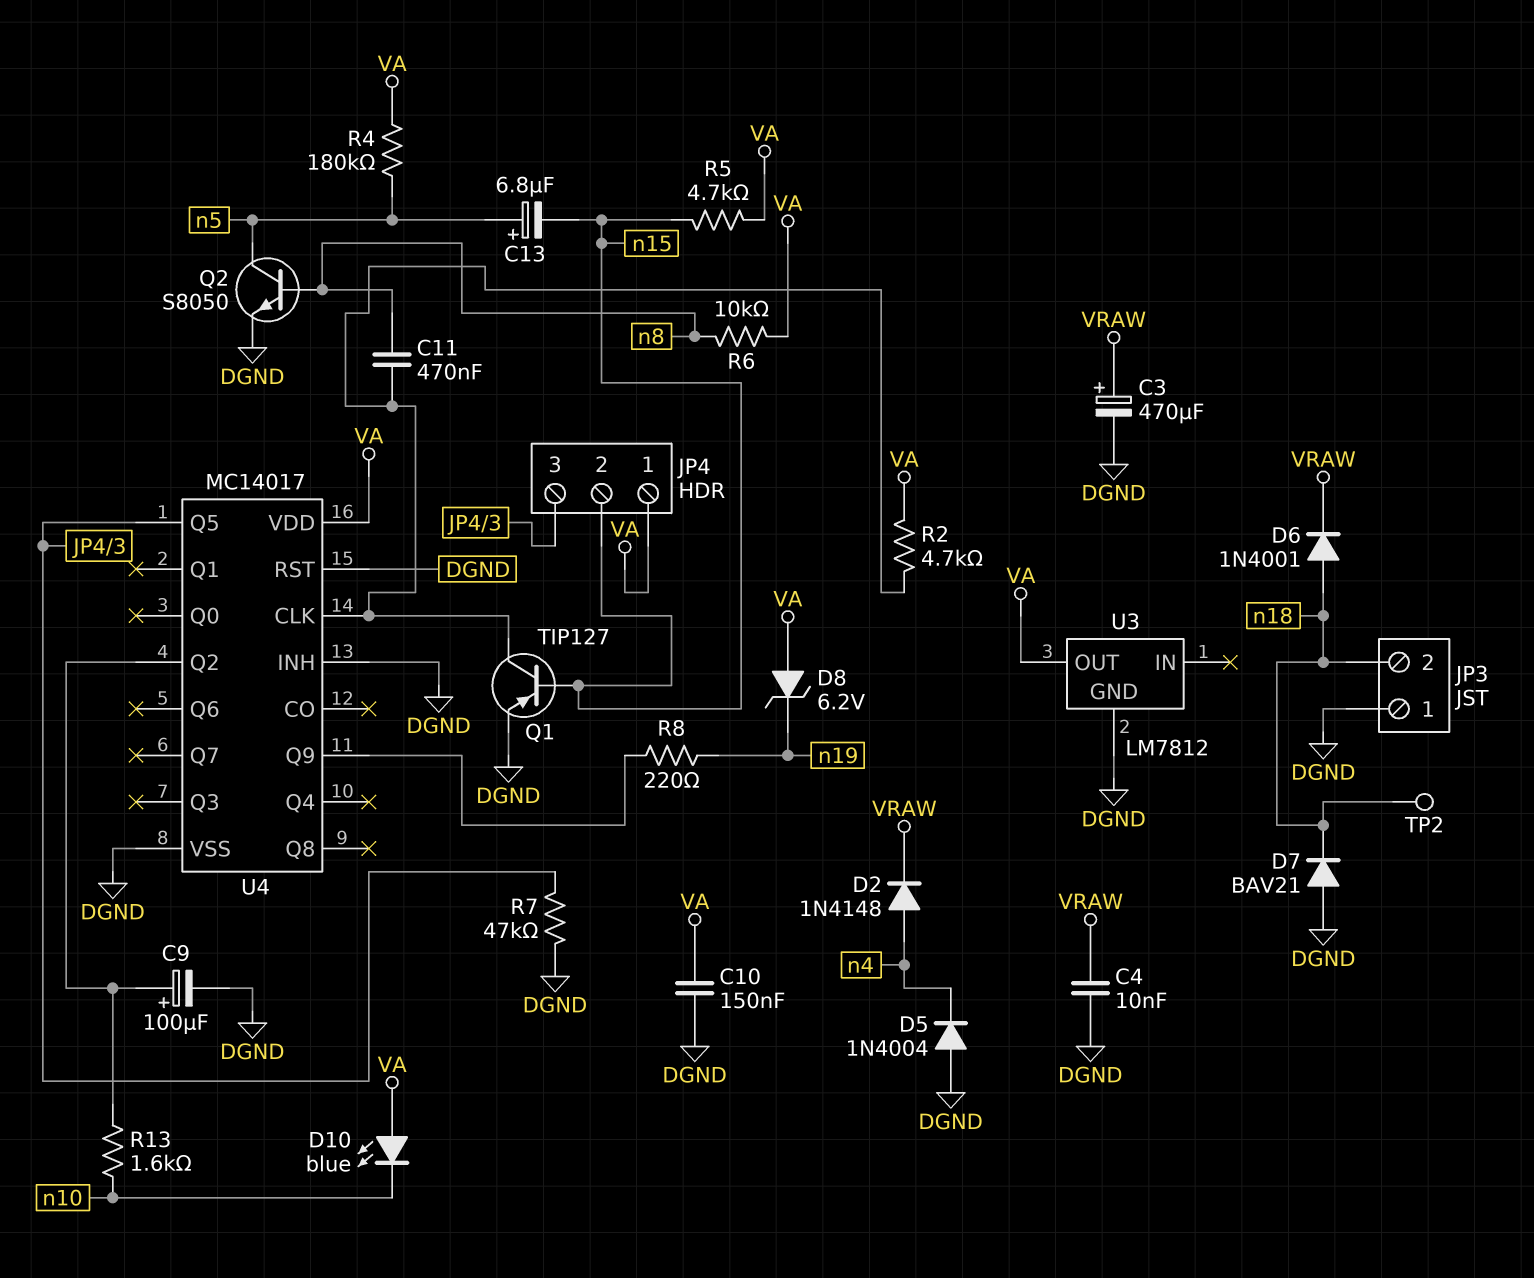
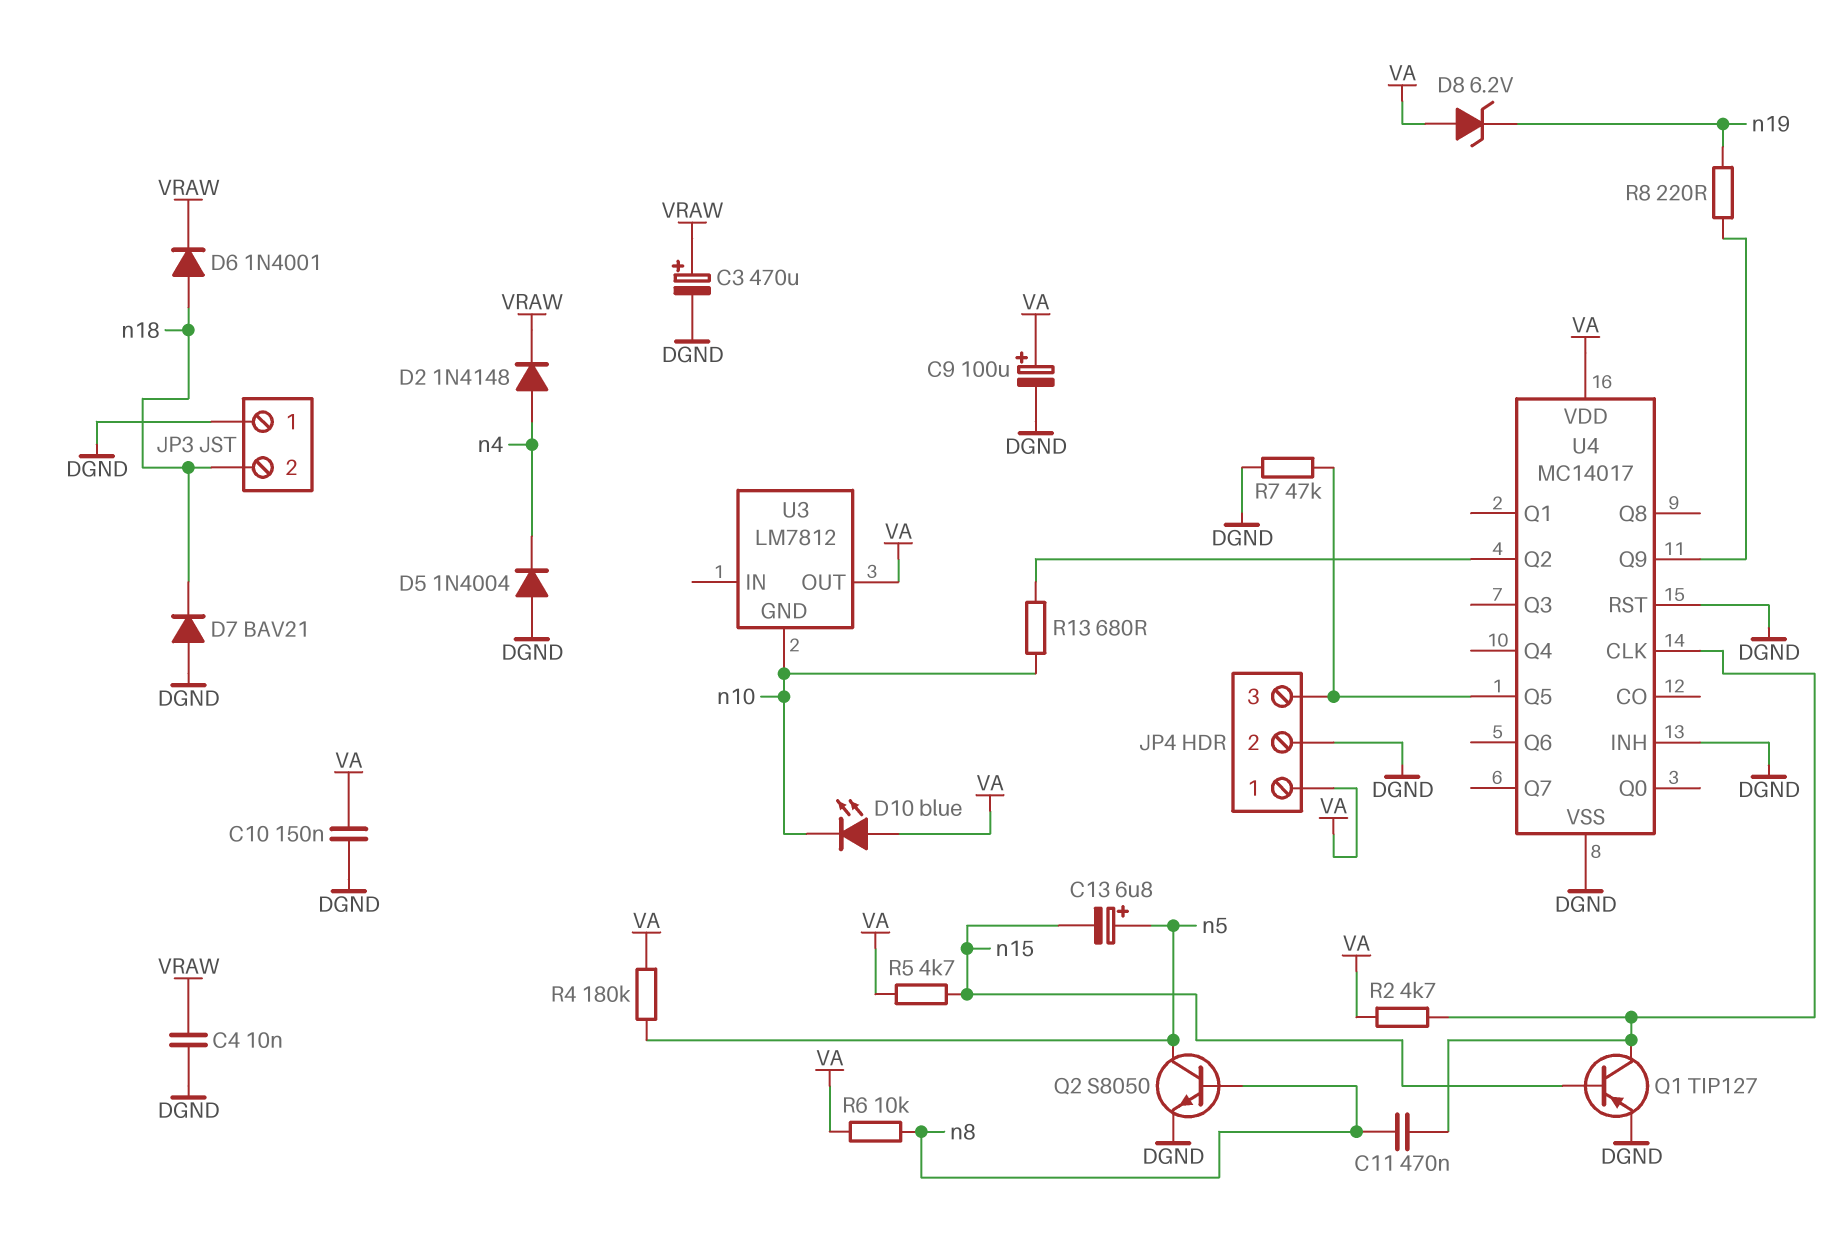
C9: 100uF (plus U4/Q2, minus DGND) -> 100uF (plus VA, minus DGND)
JP4 pin 2: n15 -> DGND
R13: 1.6k (U4/Q2, n10) -> 680 (U4/Q2, n10)
TP2: test point (n18) -> none
U3 pin GND: DGND -> n10

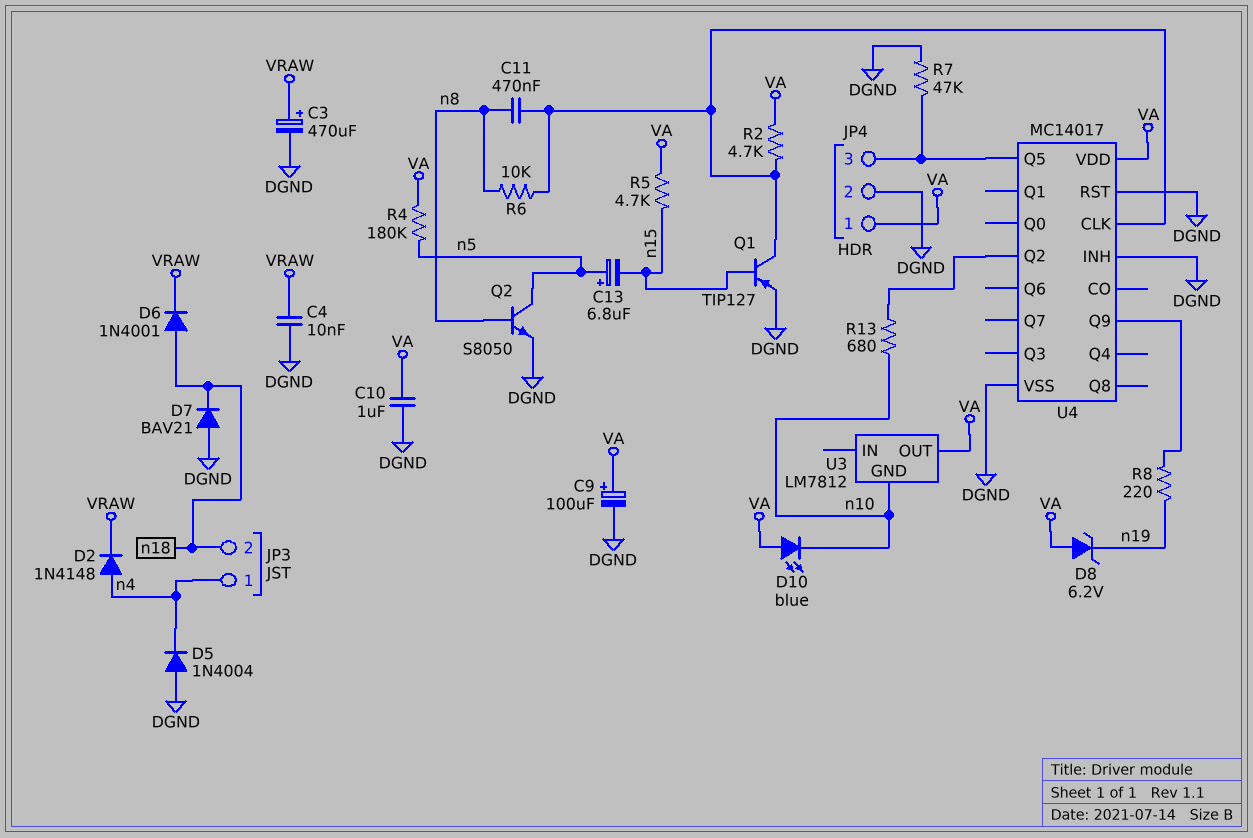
C10: 150nF (DGND, VA) -> 1uF (DGND, VA)
JP3 pin 1: DGND -> n4
R6: 10k (VA, n8) -> 10k (U4/CLK, n8)

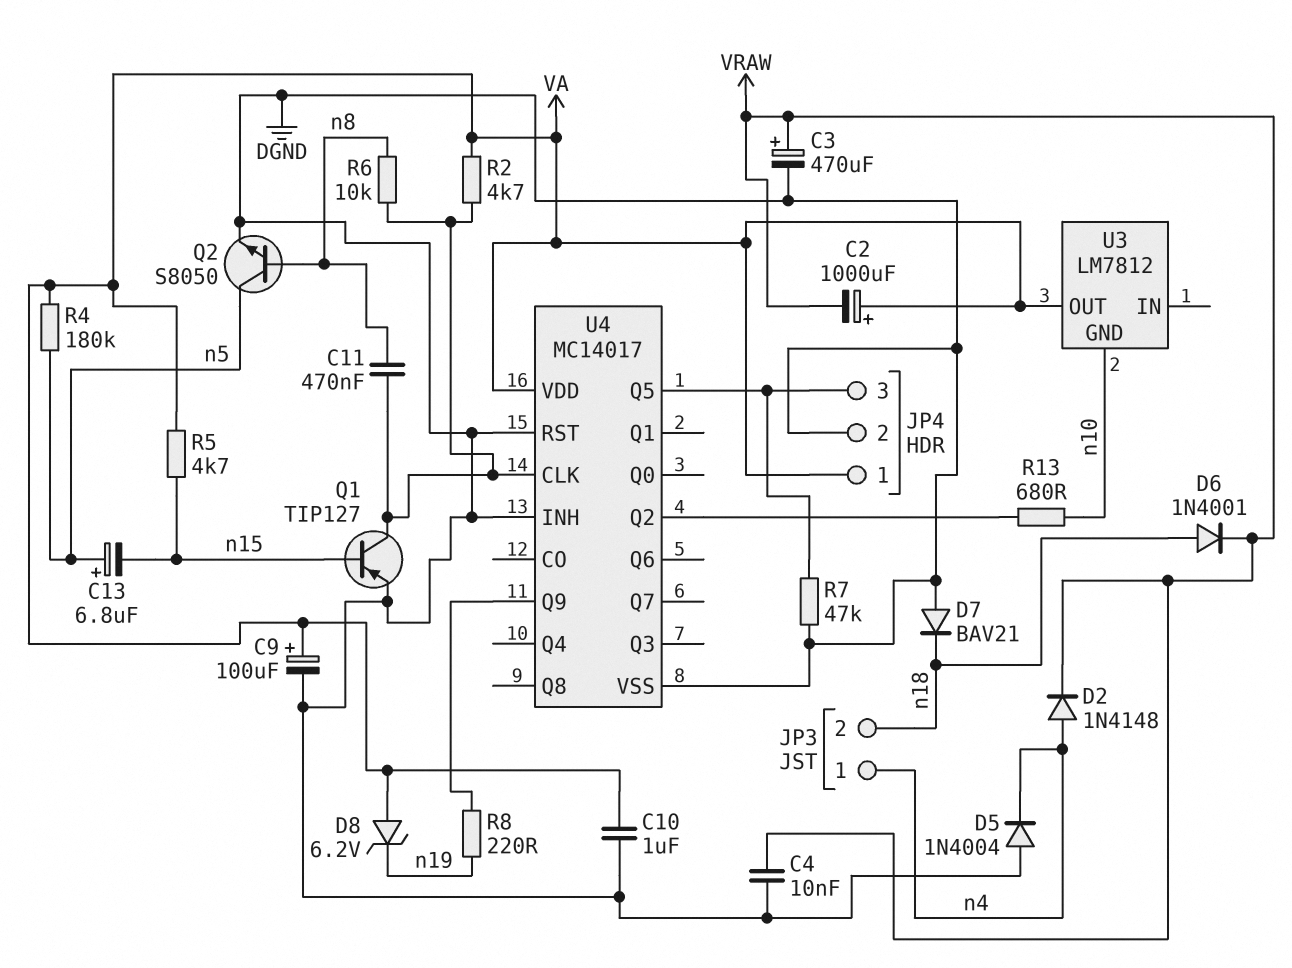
C2: none -> 1000uF (plus VA, minus VRAW)
D10: LED blue (A VA, K n10) -> none

